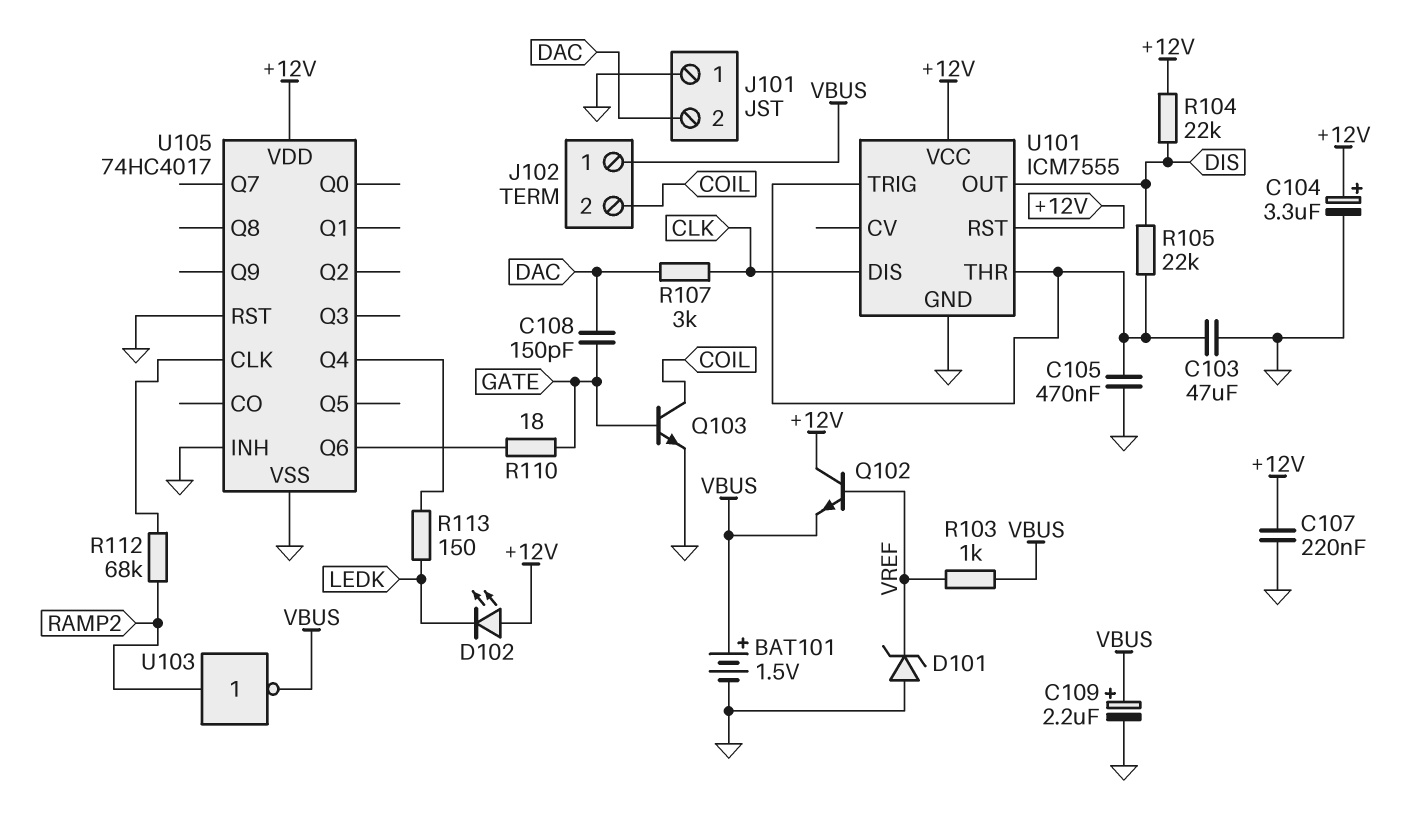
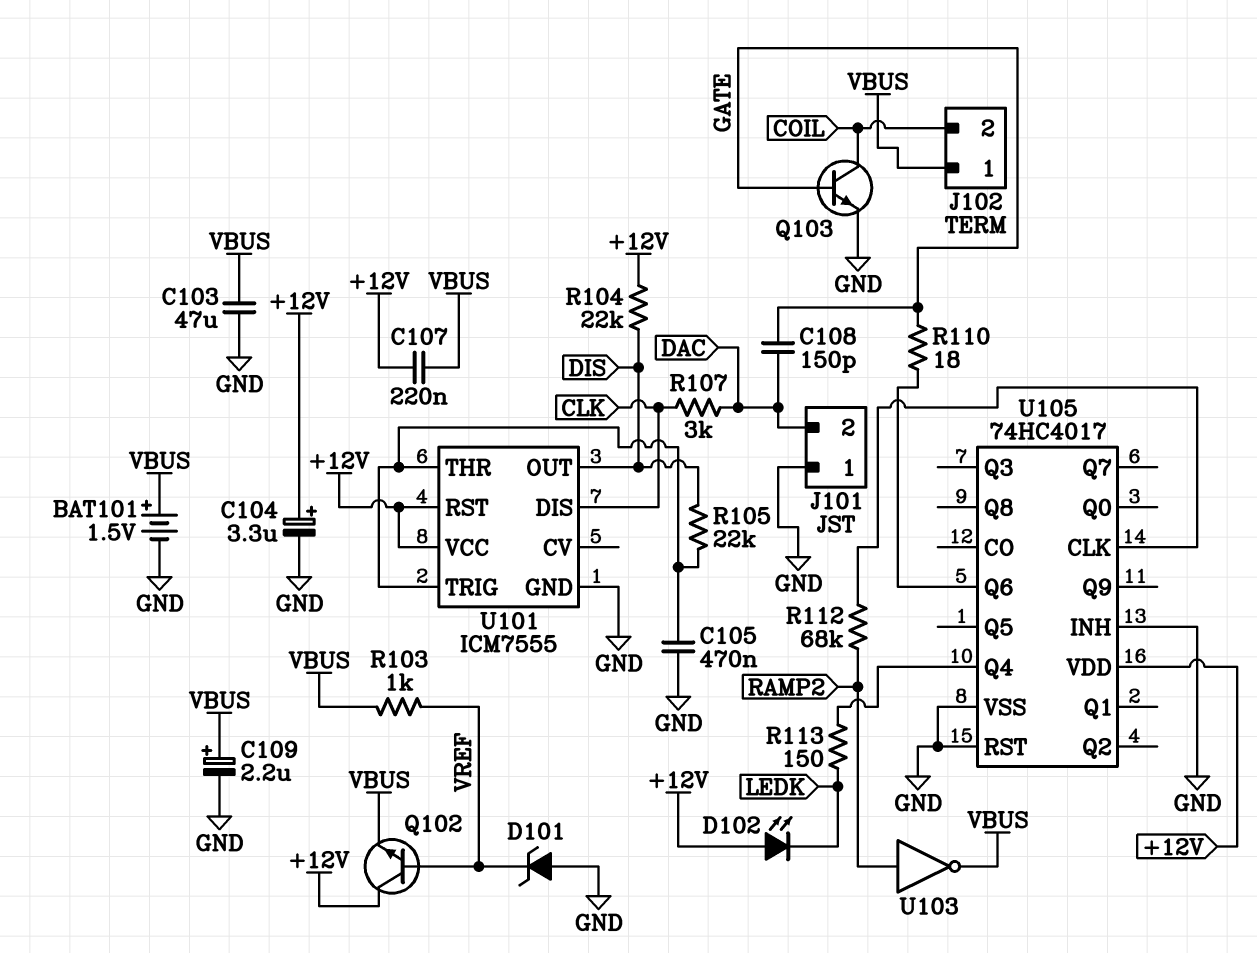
C103: 47uF (GND, U101/THR) -> 47uF (GND, VBUS)
C107: 220nF (+12V, GND) -> 220nF (+12V, VBUS)

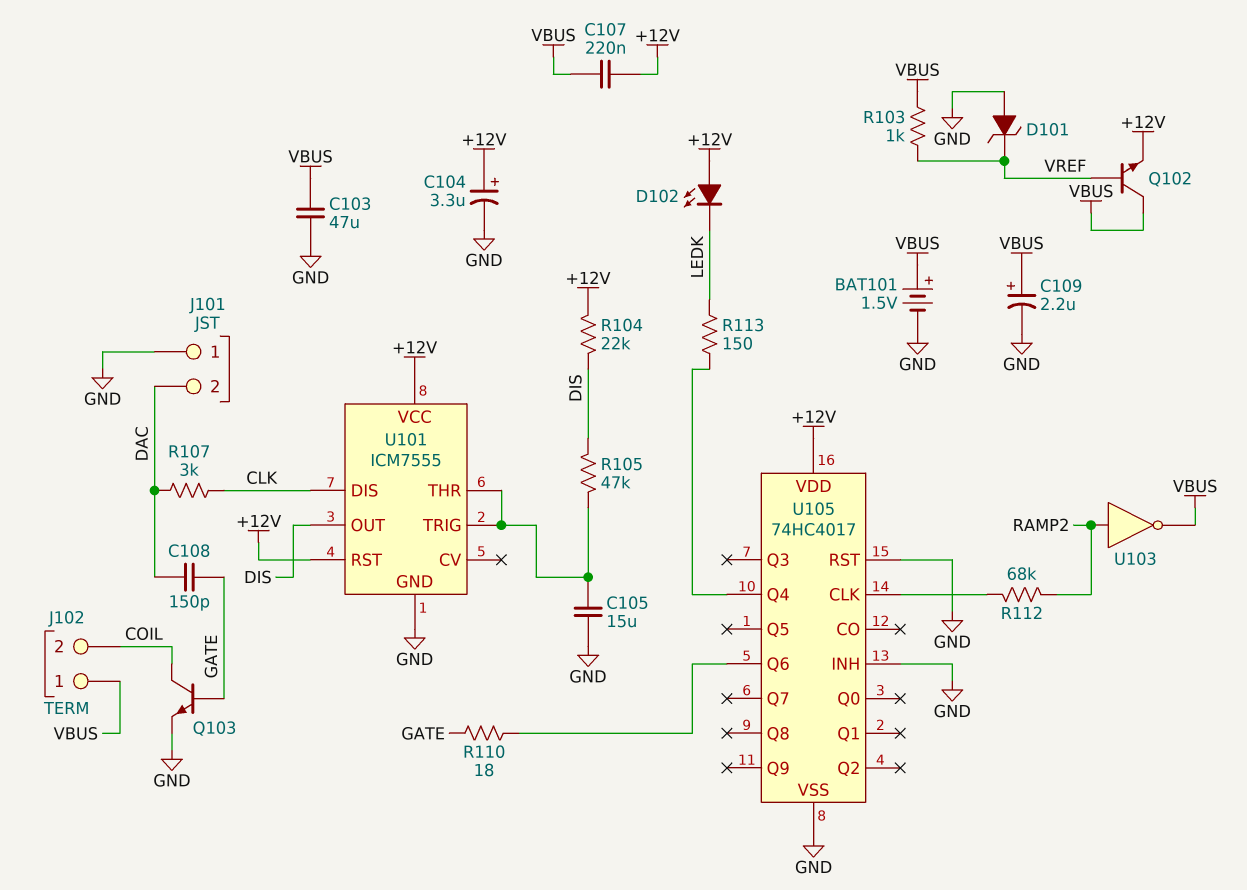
C105: 470nF (GND, U101/THR) -> 15uF (GND, U101/THR)
Q102: NPN (B VREF, C +12V, E VBUS) -> NPN (B VREF, C VBUS, E +12V)
R105: 22k (DIS, U101/THR) -> 47k (DIS, U101/THR)

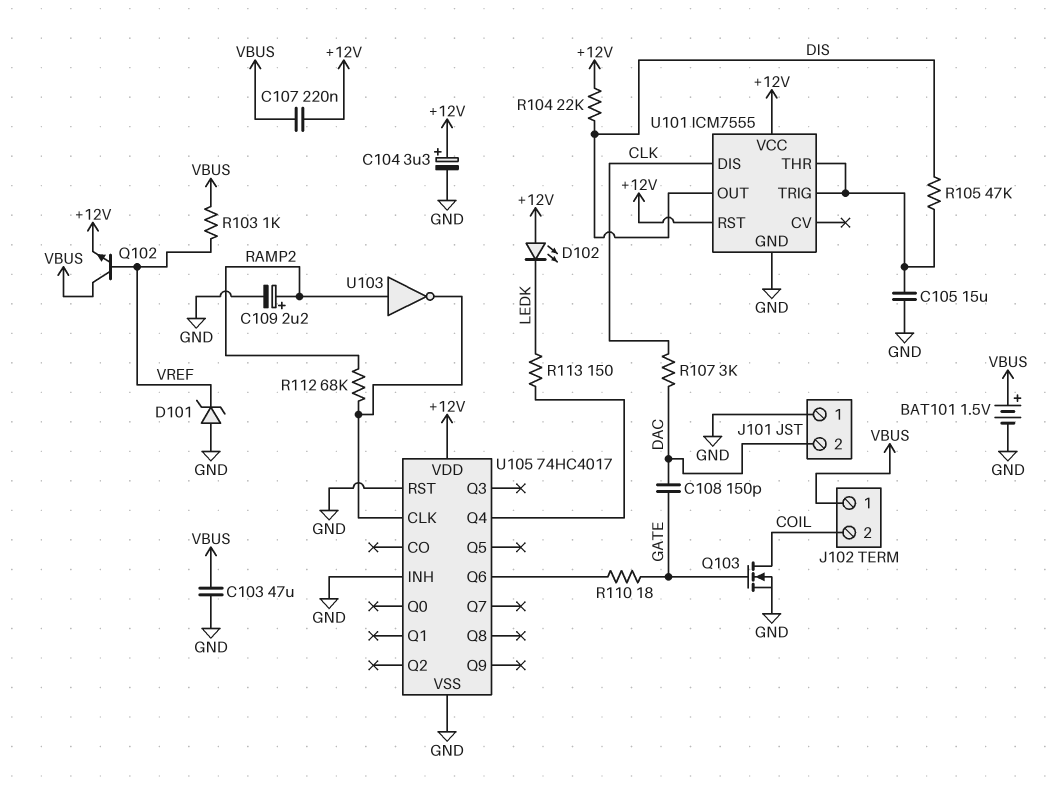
C109: 2.2uF (plus VBUS, minus GND) -> 2.2uF (plus RAMP2, minus GND)
Q103: NPN (B GATE, C COIL, E GND) -> NMOS (G GATE, D COIL, S GND)
U103: NOT (in RAMP2, out VBUS) -> NOT (in RAMP2, out U105/CLK)

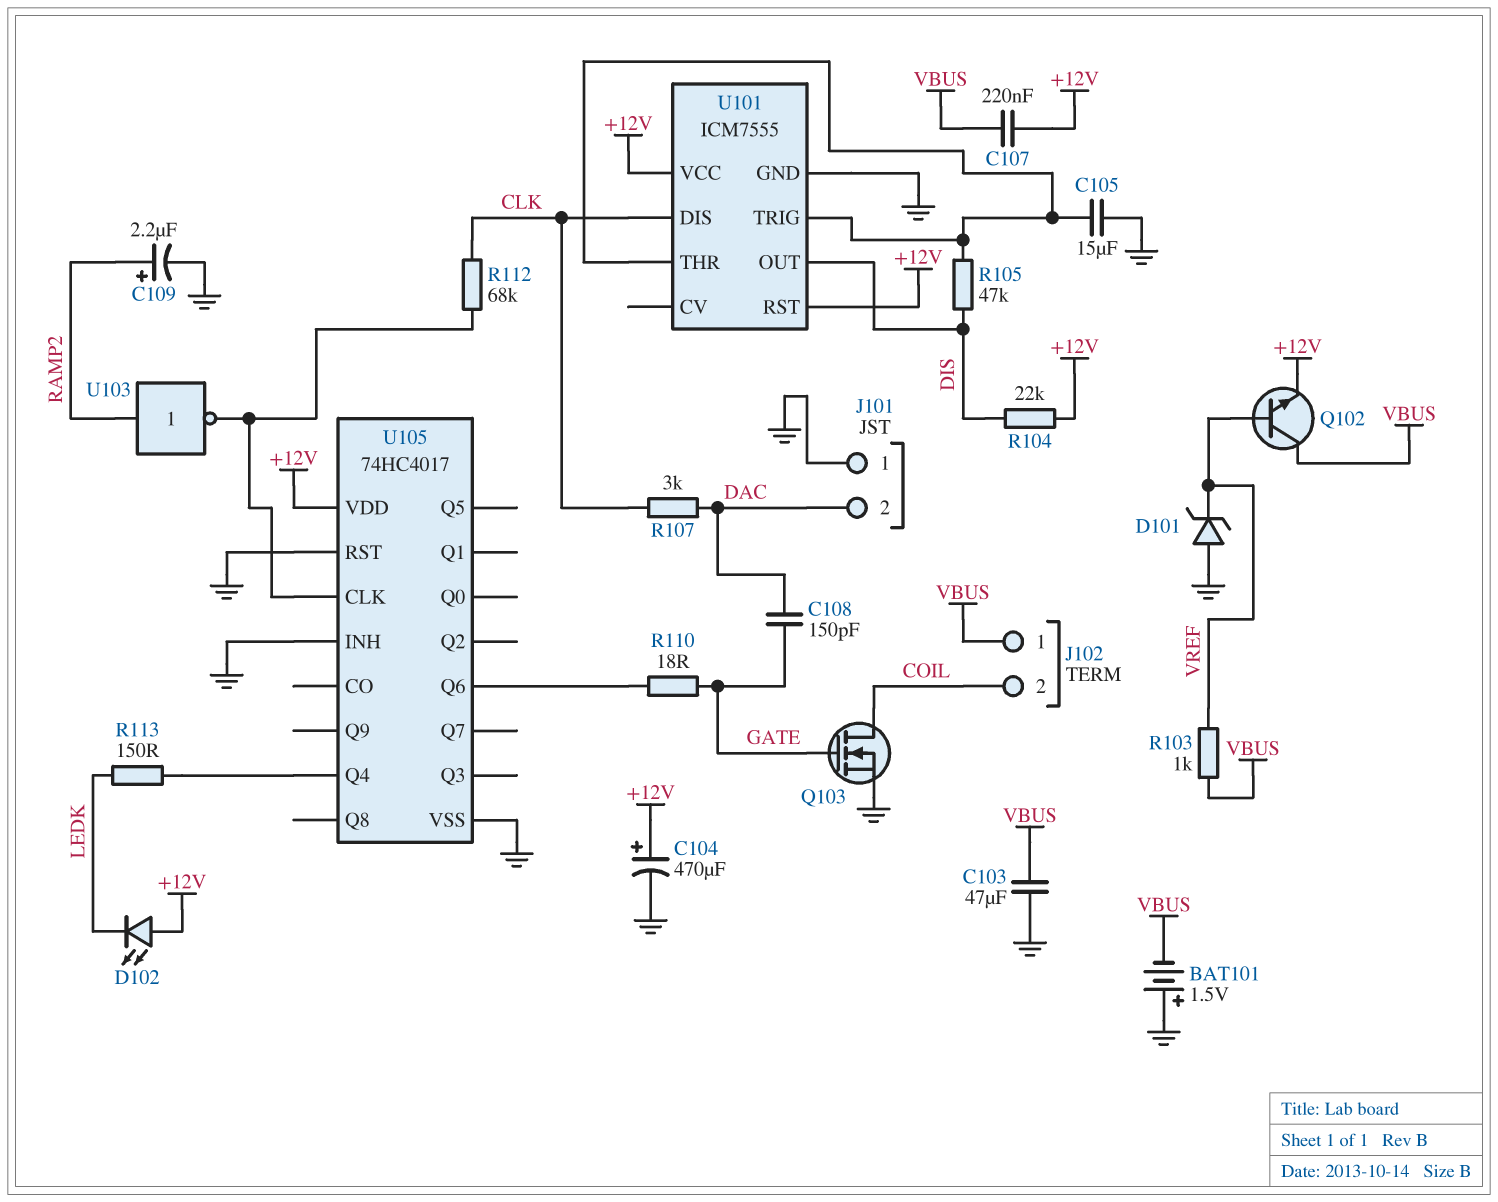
BAT101: 1.5V (plus VBUS, minus GND) -> 1.5V (plus GND, minus VBUS)
C104: 3.3uF (plus +12V, minus GND) -> 470uF (plus +12V, minus GND)
R112: 68k (RAMP2, U105/CLK) -> 68k (CLK, U105/CLK)

